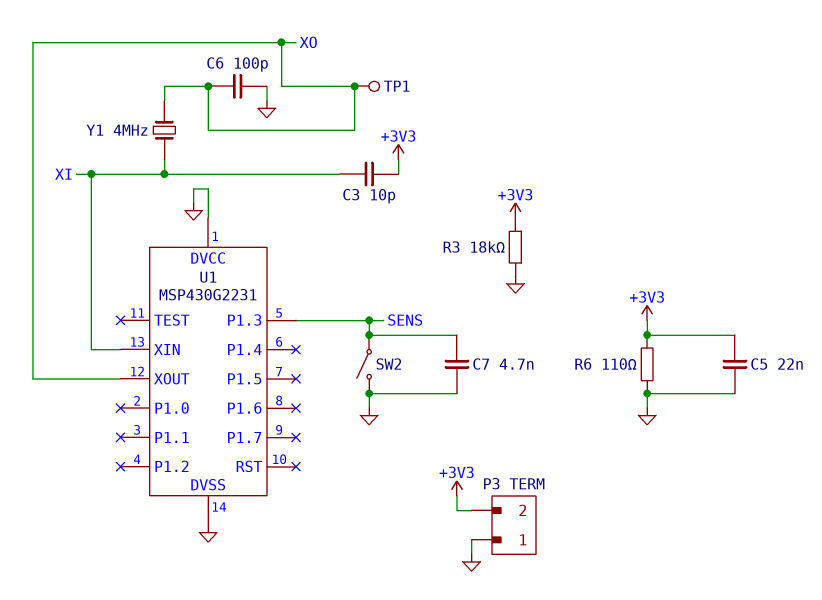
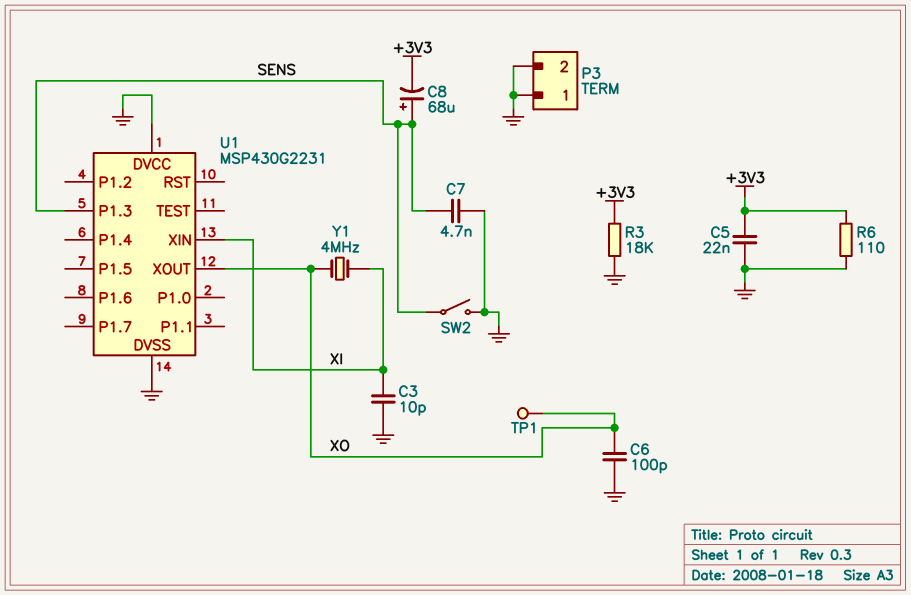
C3: 10pF (+3V3, XI) -> 10pF (GND, XI)
C8: none -> 68uF (plus SENS, minus +3V3)
P3 pin 2: +3V3 -> GND

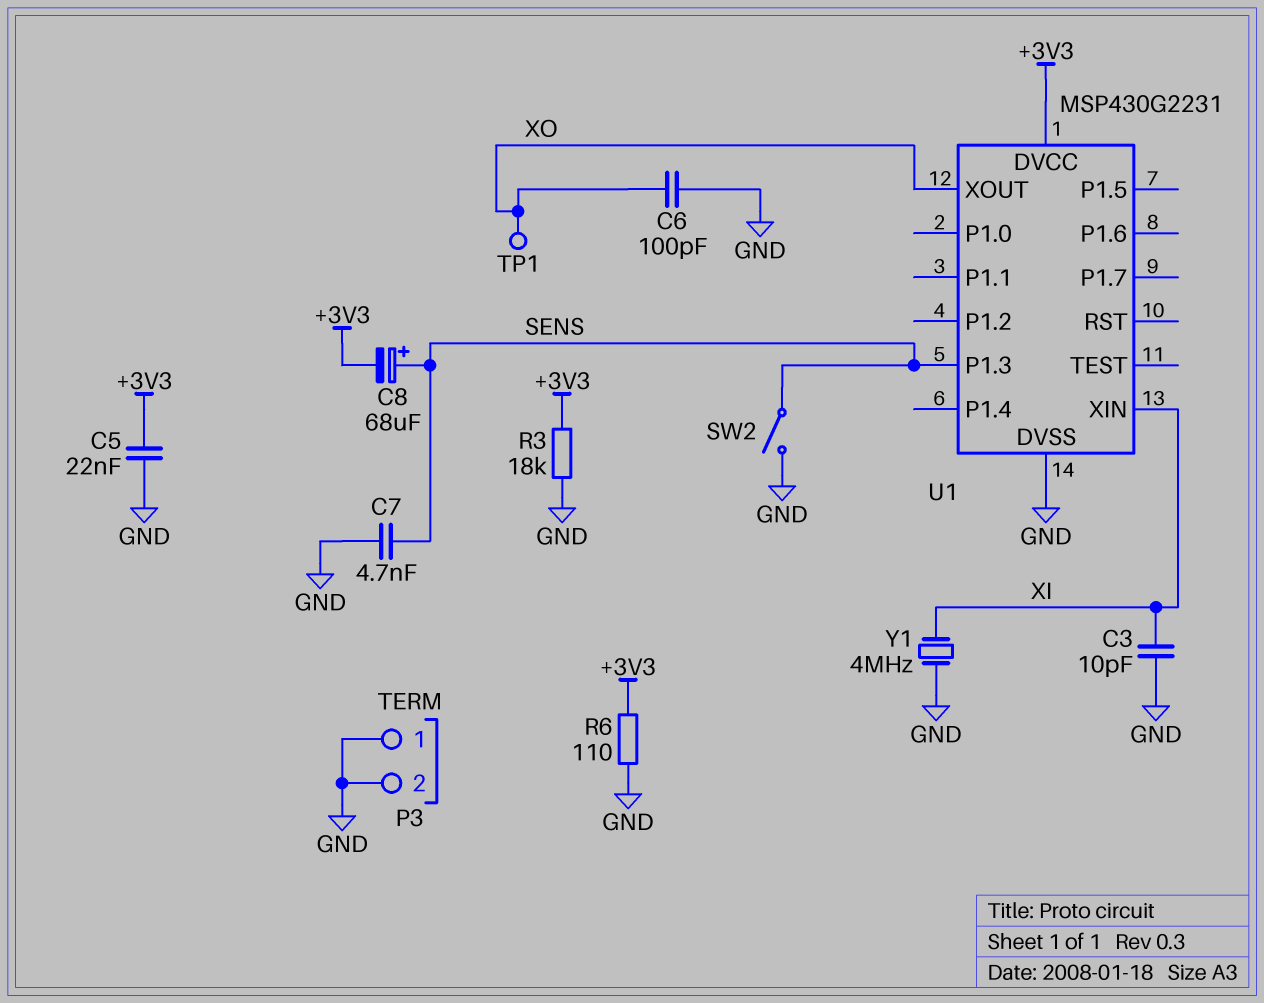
U1 pin DVCC: GND -> +3V3
Y1: 4MHz (XI, XO) -> 4MHz (GND, XI)

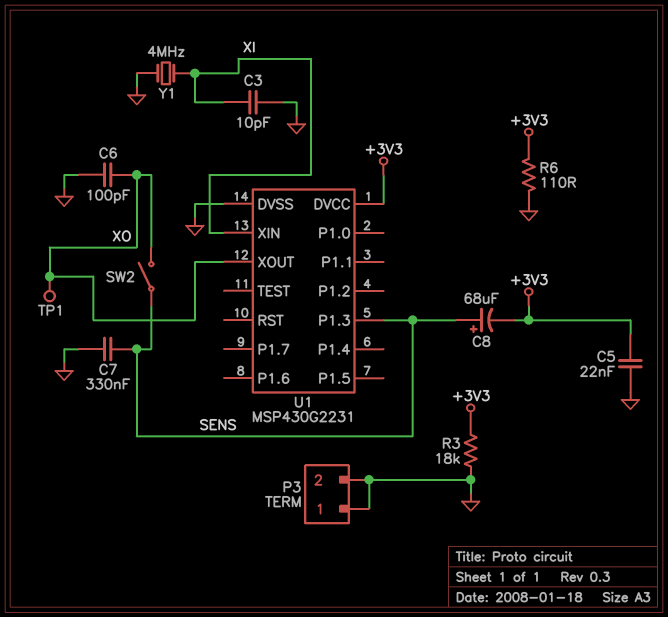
C7: 4.7nF (GND, SENS) -> 330nF (GND, SENS)
SW2: switch (GND, SENS) -> switch (SENS, XO)

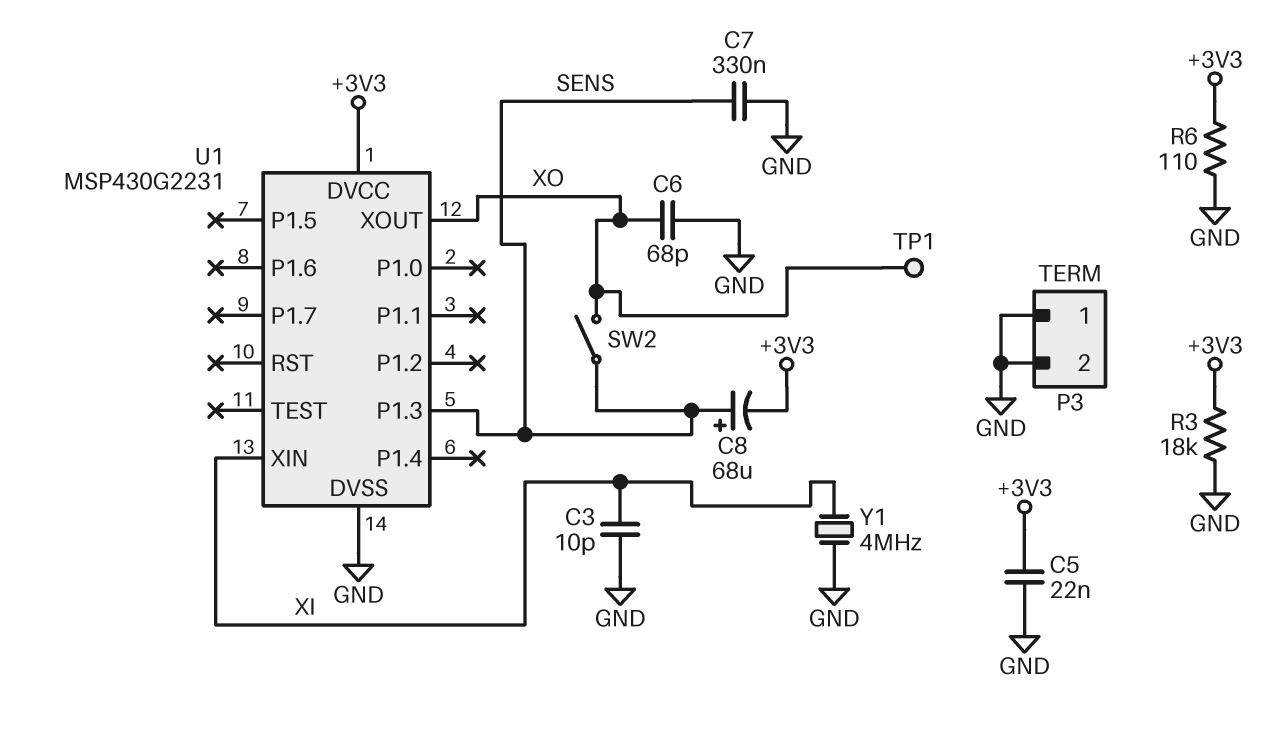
C6: 100pF (GND, XO) -> 68pF (GND, XO)

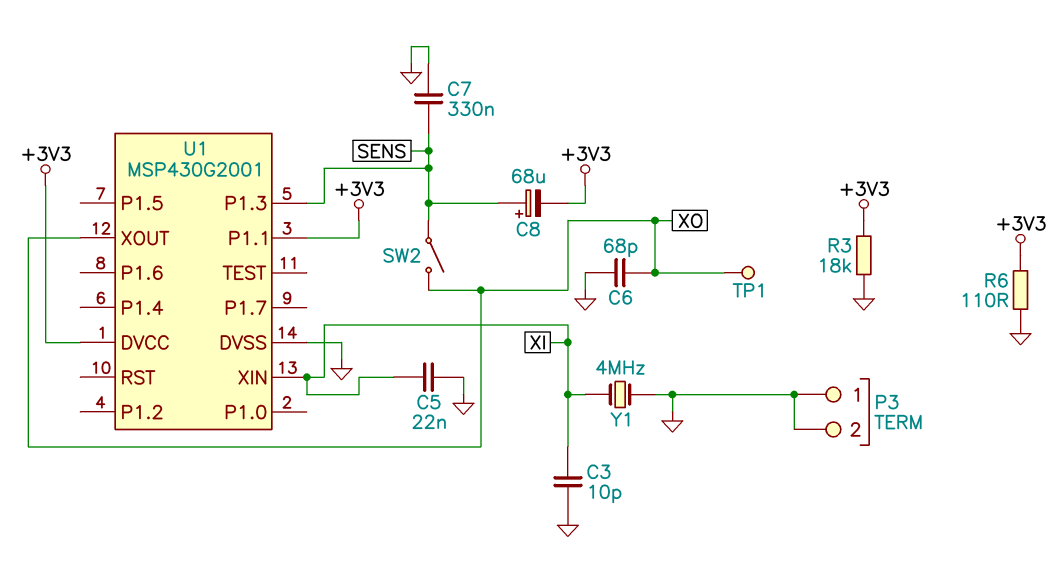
C5: 22nF (+3V3, GND) -> 22nF (GND, XI)
U1: MSP430G2231 -> MSP430G2001
U1 pin P1.1: none -> +3V3

